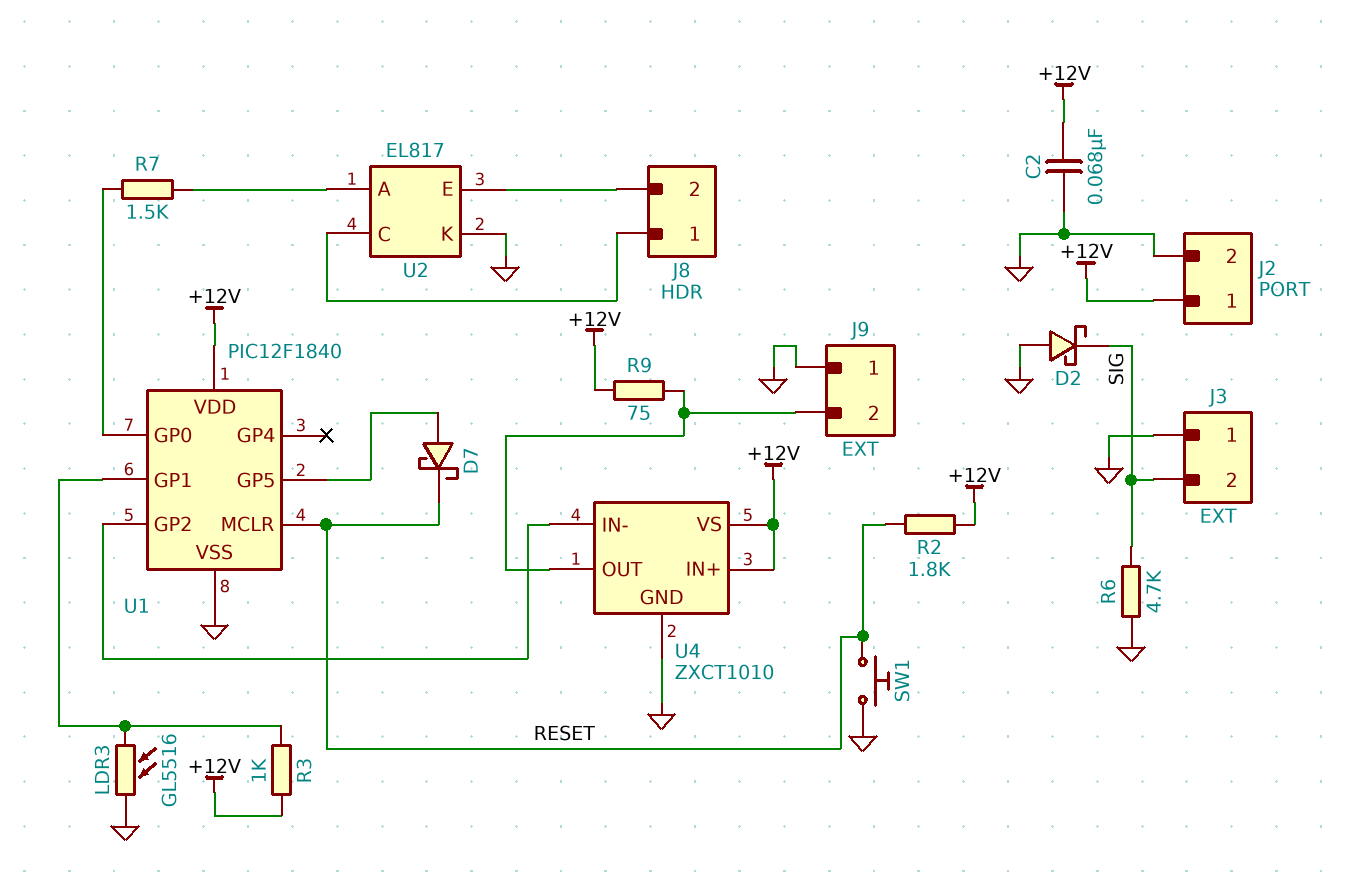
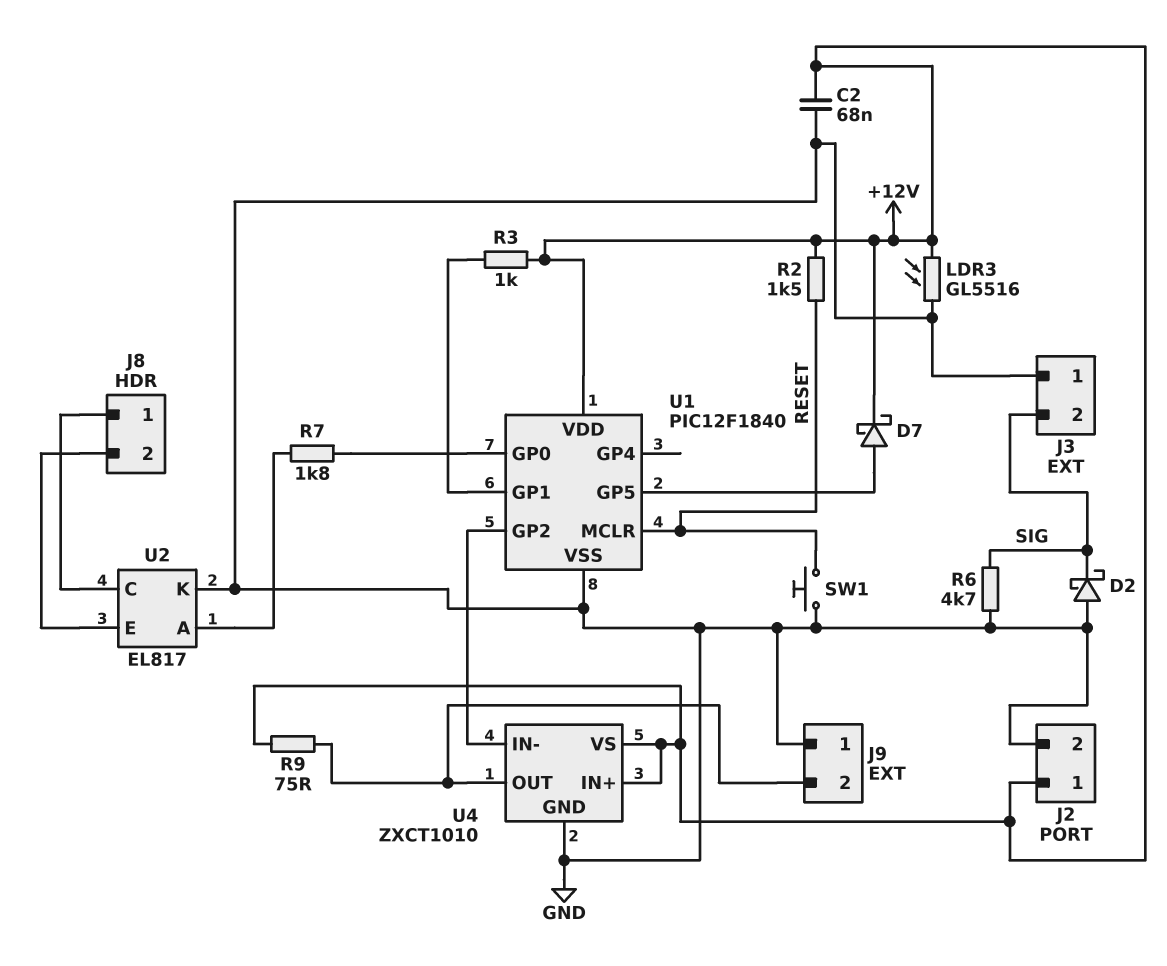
D7: schottky (A U1/GP5, K RESET) -> schottky (A U1/GP5, K +12V)
LDR3: GL5516 (GND, U1/GP1) -> GL5516 (+12V, GND)
R2: 1.8k (+12V, RESET) -> 1.5k (+12V, RESET)
R7: 1.5k (U1/GP0, U2/A) -> 1.8k (U1/GP0, U2/A)

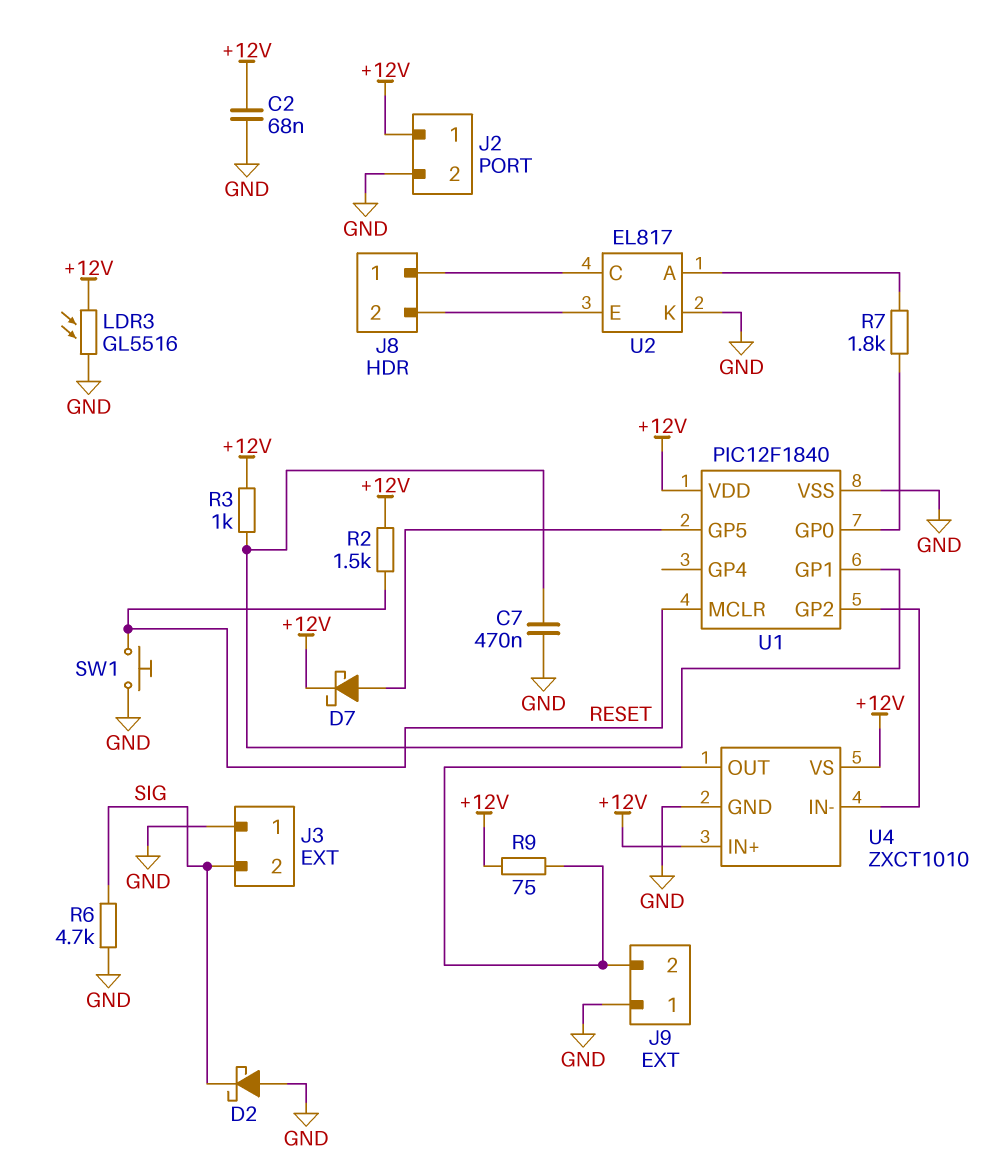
C7: none -> 470nF (GND, U1/GP1)

